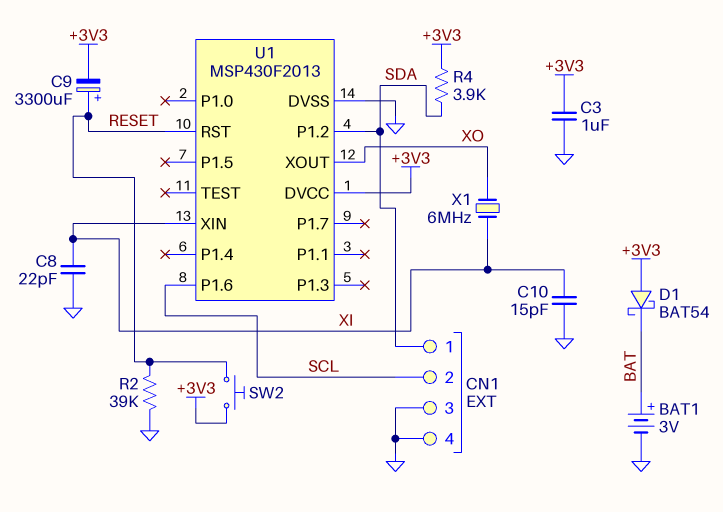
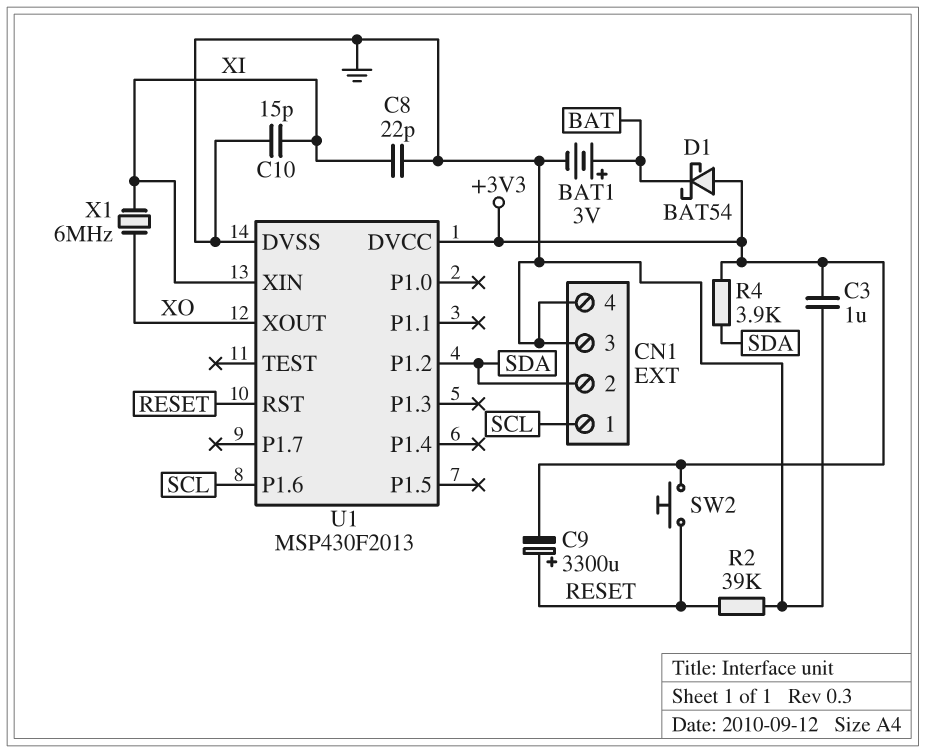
CN1 pin 1: SDA -> SCL
CN1 pin 2: SCL -> SDA

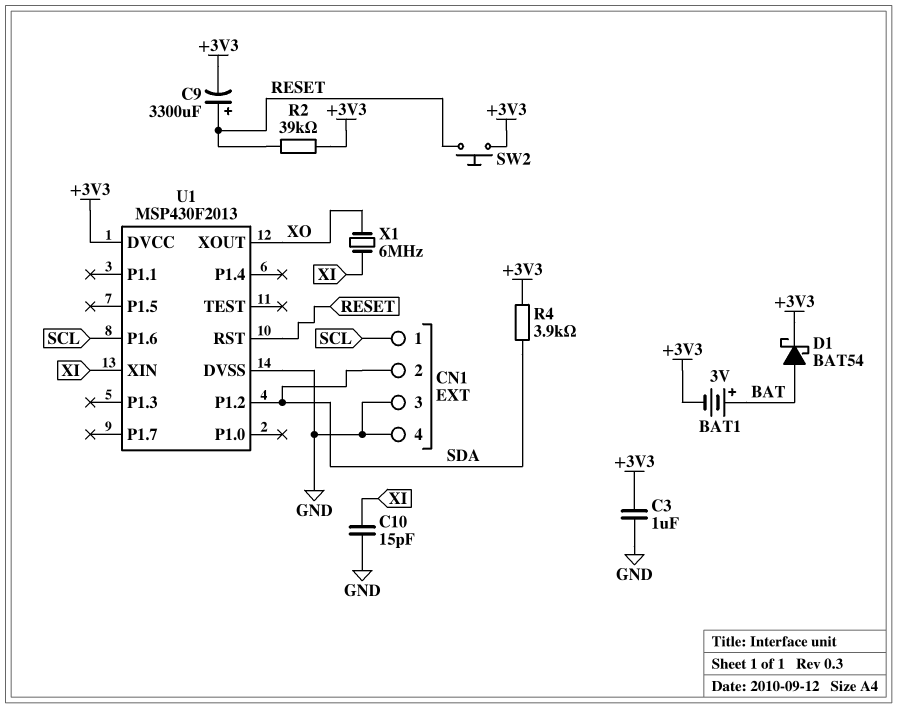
BAT1: 3V (plus BAT, minus GND) -> 3V (plus BAT, minus +3V3)
C8: 22pF (GND, XI) -> none
D1: schottky BAT54 (A +3V3, K BAT) -> schottky BAT54 (A BAT, K +3V3)
R2: 39k (GND, RESET) -> 39k (+3V3, RESET)

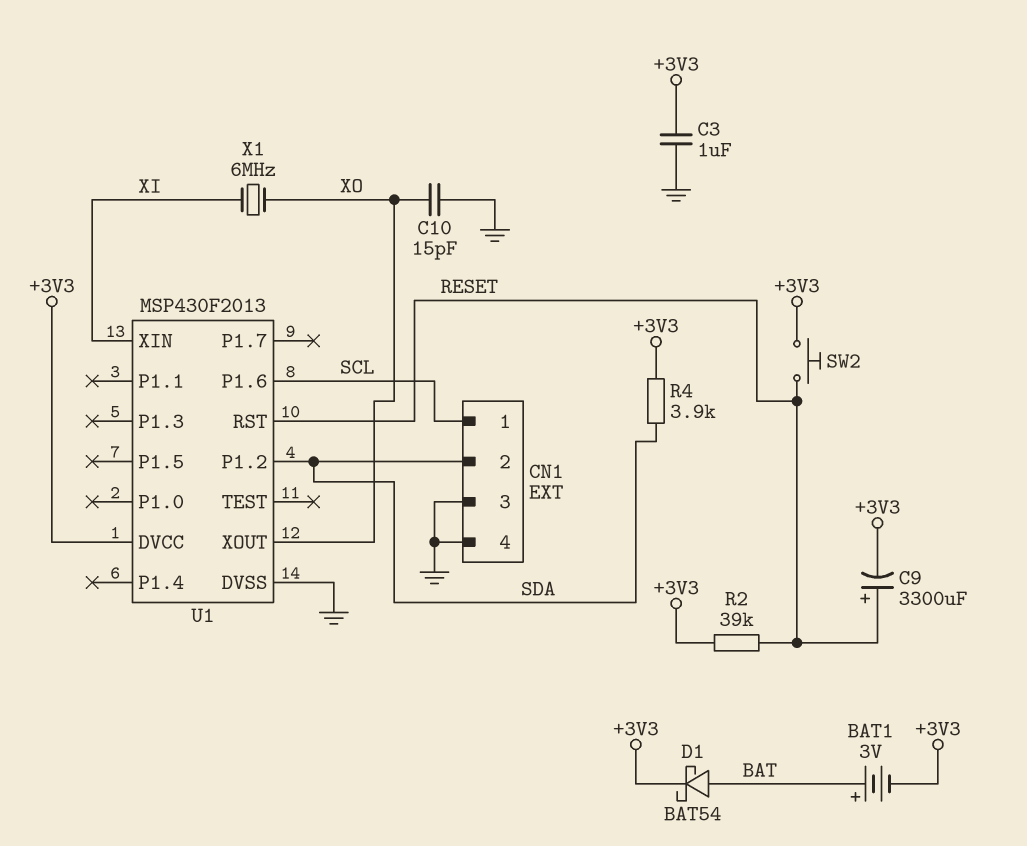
C10: 15pF (GND, XI) -> 15pF (GND, XO)

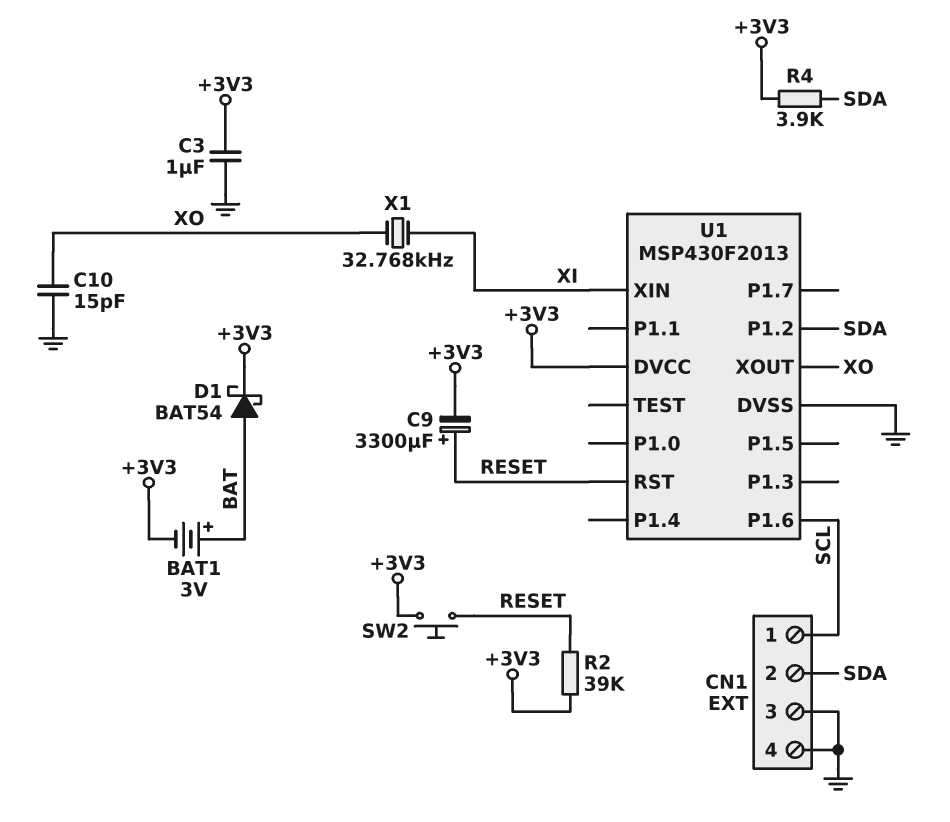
X1: 6MHz (XI, XO) -> 32.768kHz (XI, XO)

